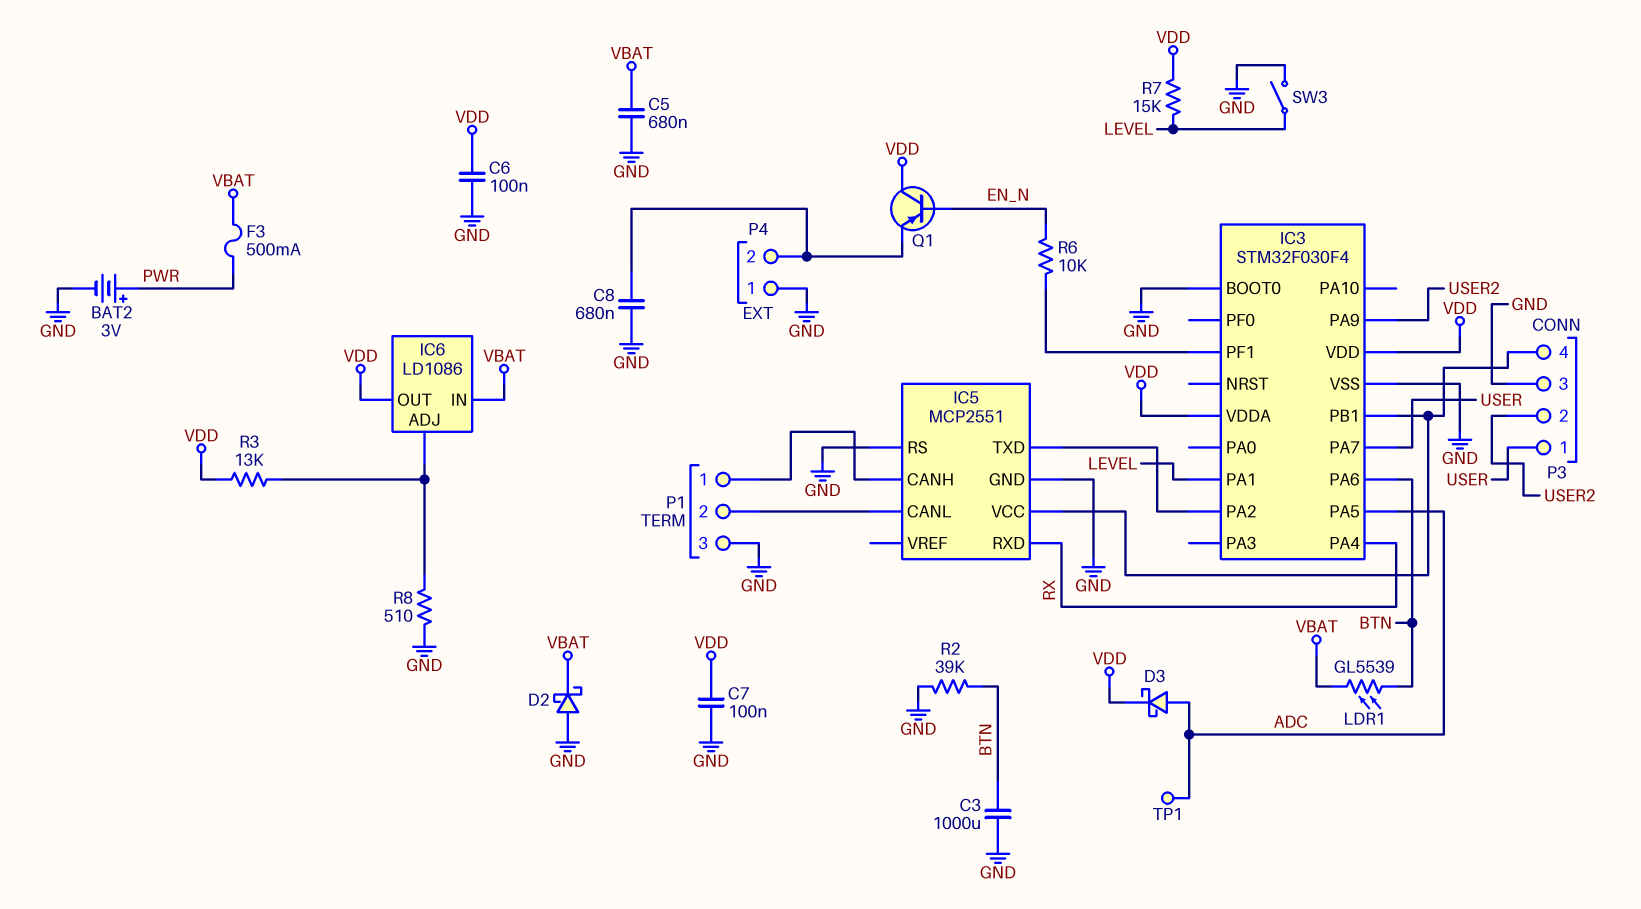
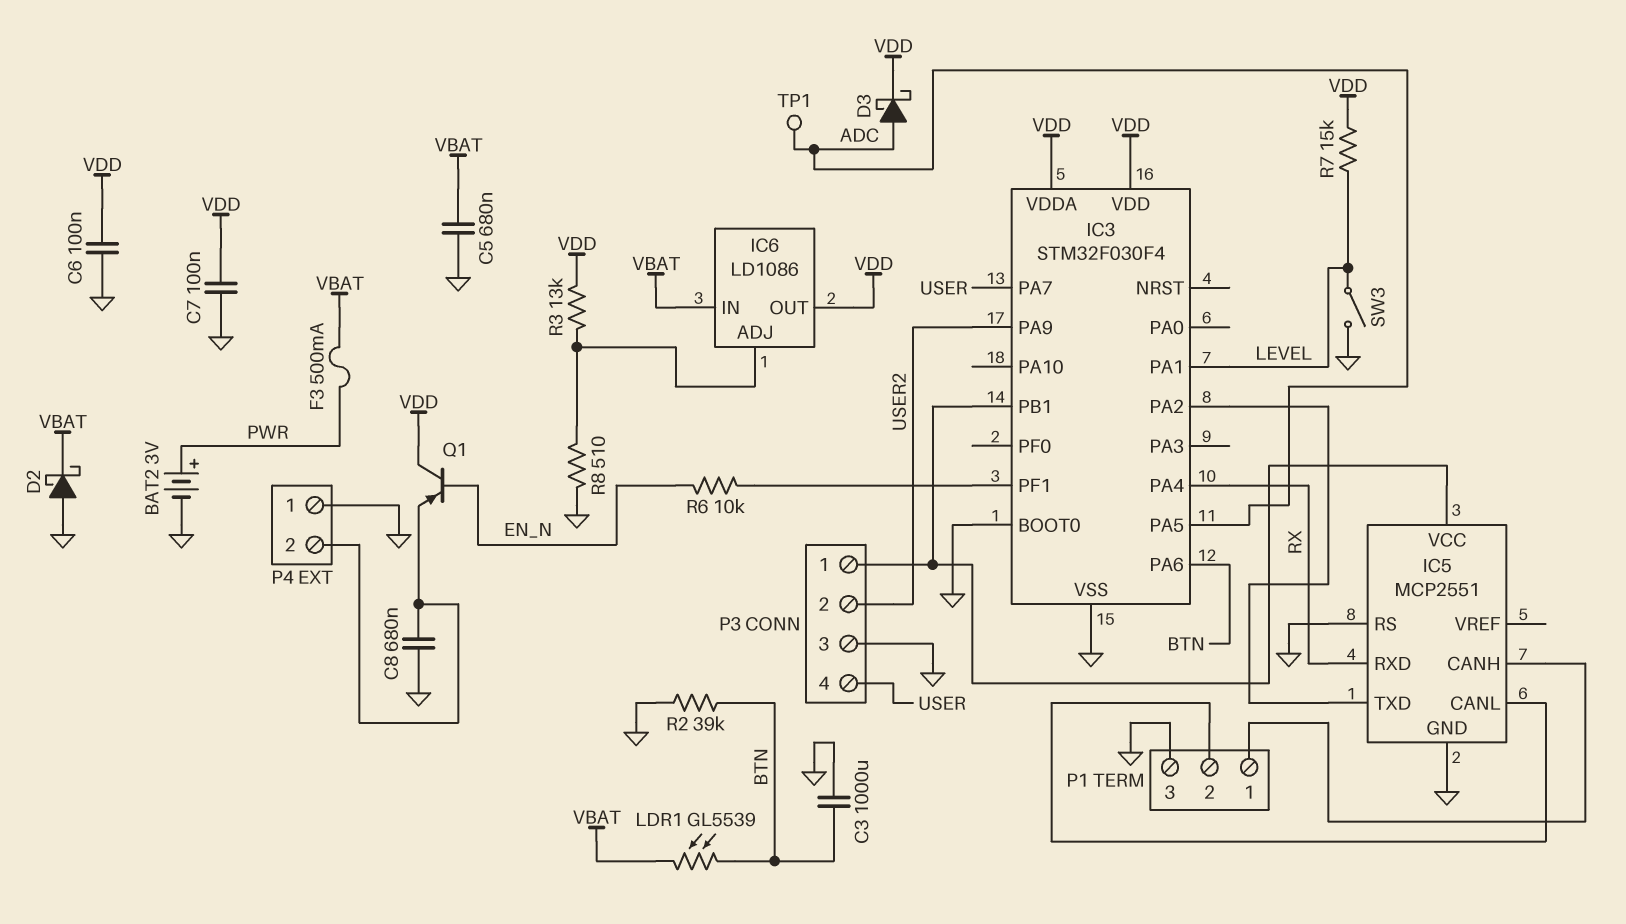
P3 pin 1: USER -> IC3/PB1
P3 pin 4: IC3/PB1 -> USER

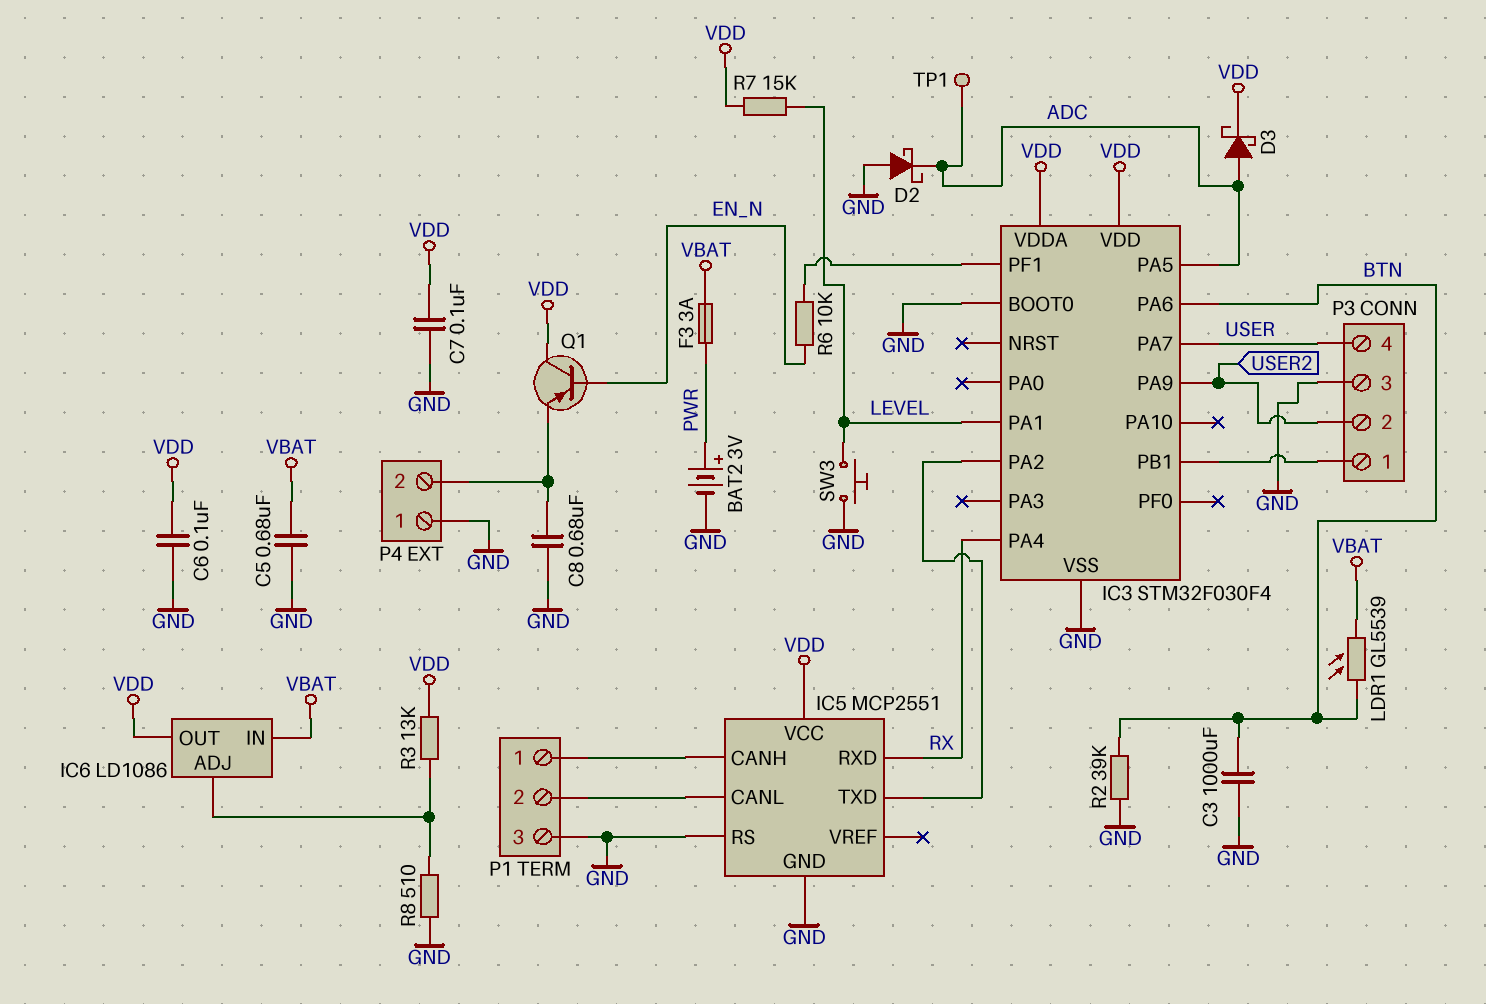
D2: schottky (A GND, K VBAT) -> schottky (A GND, K ADC)
F3: 500mA (PWR, VBAT) -> 3A (PWR, VBAT)
IC5 pin VCC: IC3/PB1 -> VDD
SW3: switch (GND, LEVEL) -> button (GND, LEVEL)

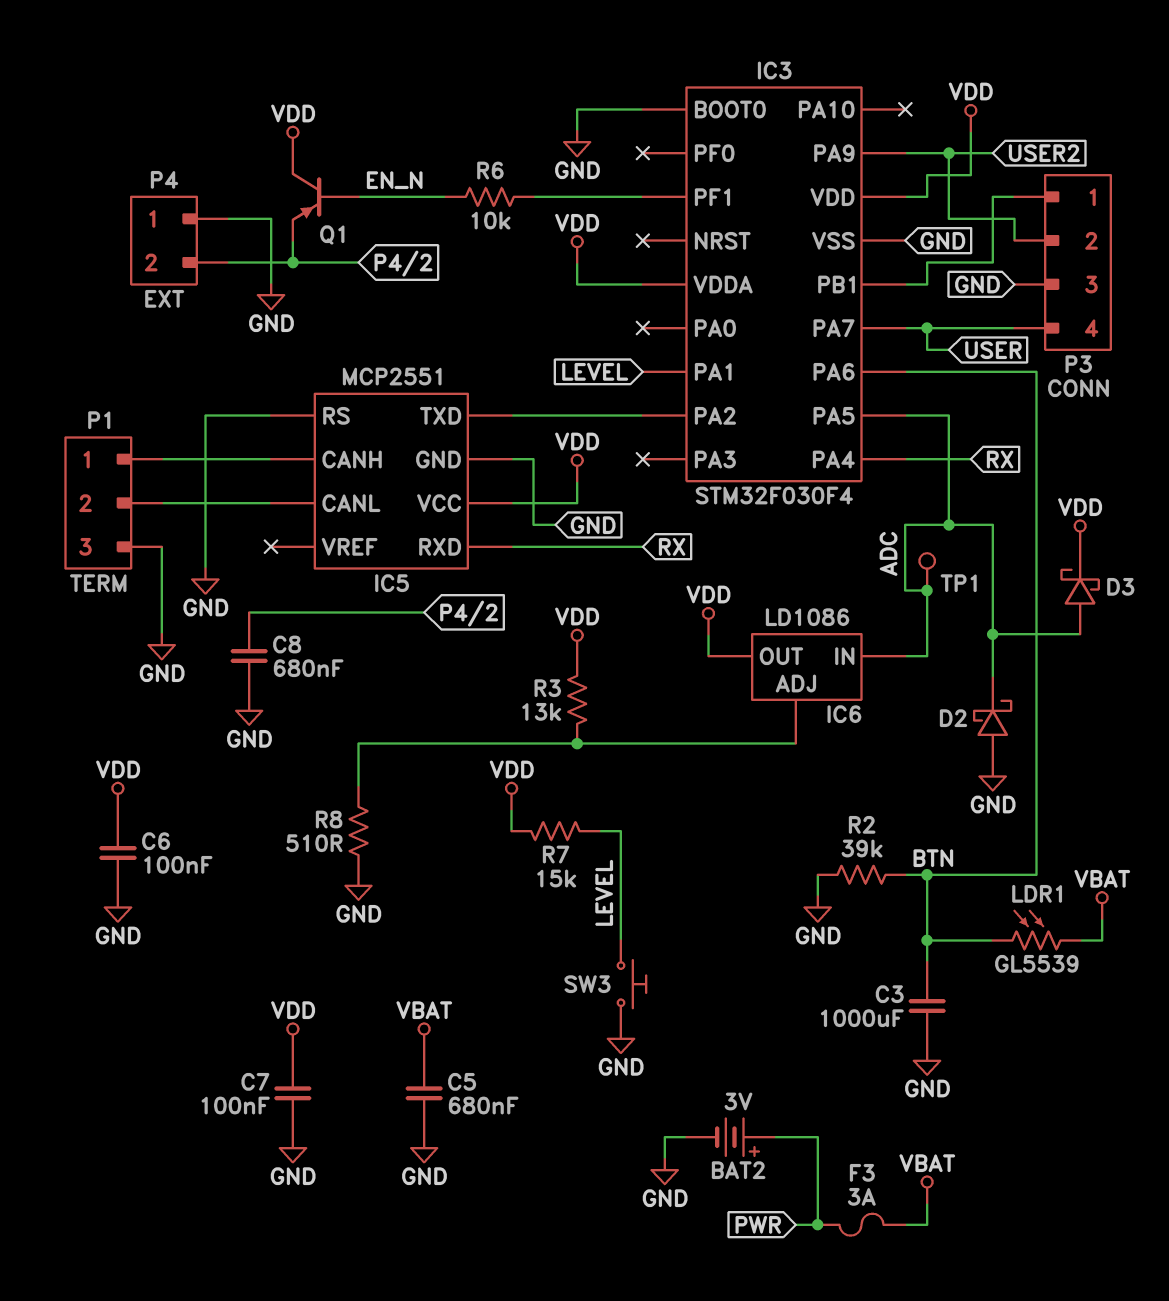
IC6 pin IN: VBAT -> ADC

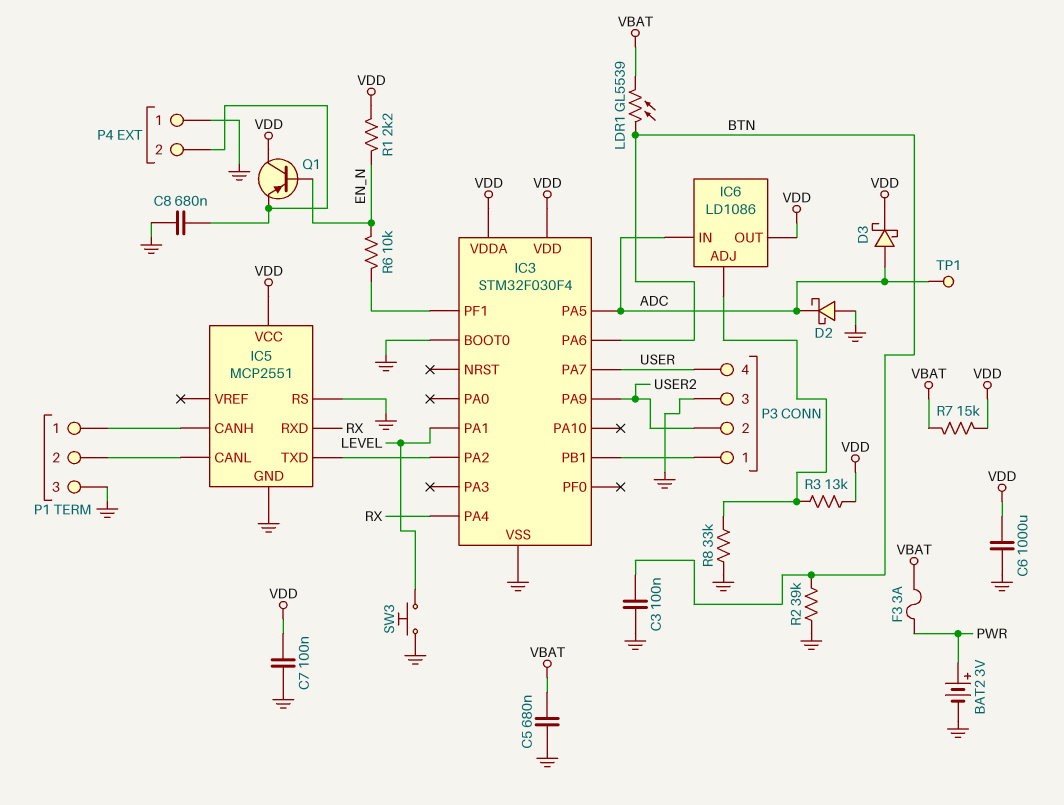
C3: 1000uF (BTN, GND) -> 100nF (BTN, GND)
C6: 100nF (GND, VDD) -> 1000uF (GND, VDD)
R1: none -> 2.2k (EN_N, VDD)
R7: 15k (LEVEL, VDD) -> 15k (VBAT, VDD)
R8: 510 (GND, IC6/ADJ) -> 33k (GND, IC6/ADJ)

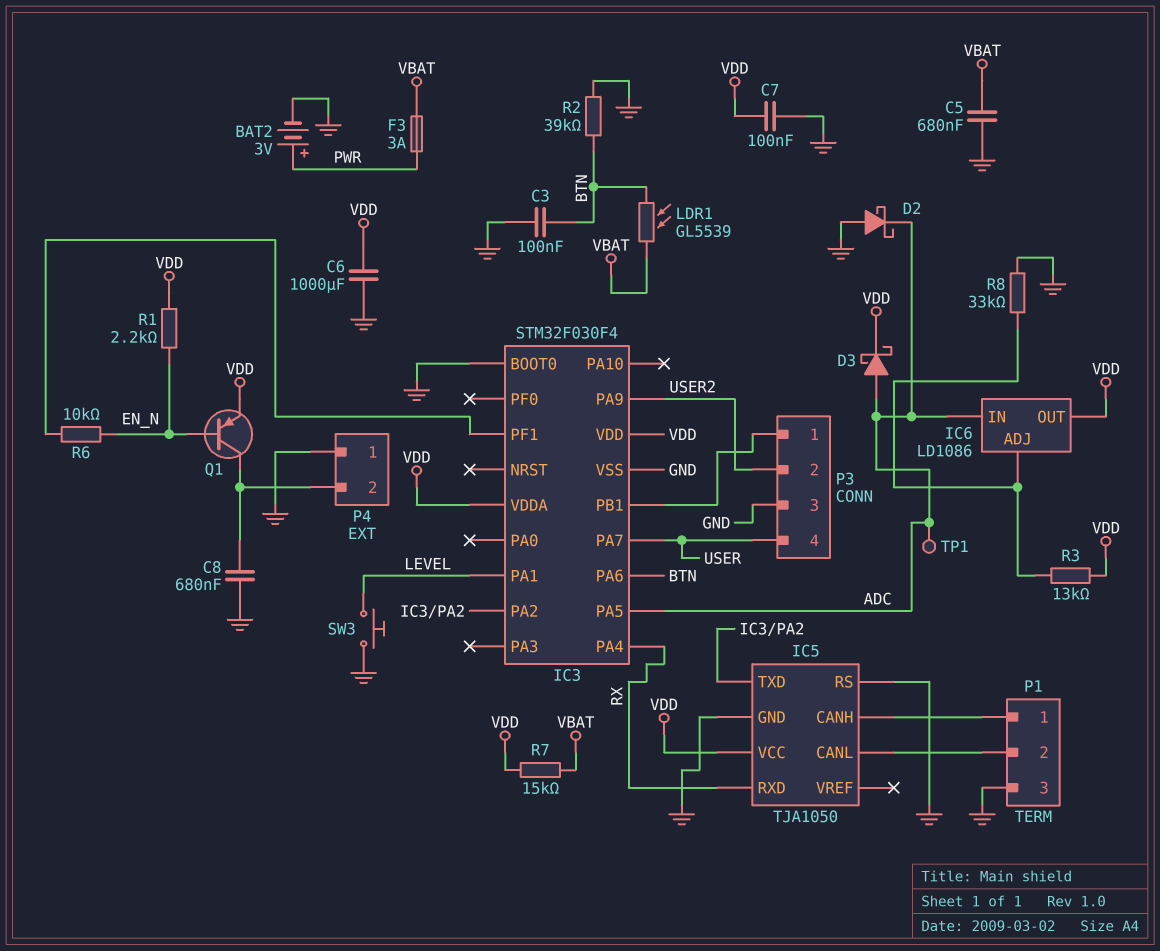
IC5: MCP2551 -> TJA1050
Q1: PNP (B EN_N, C VDD, E P4/2) -> PNP (B EN_N, C P4/2, E VDD)

